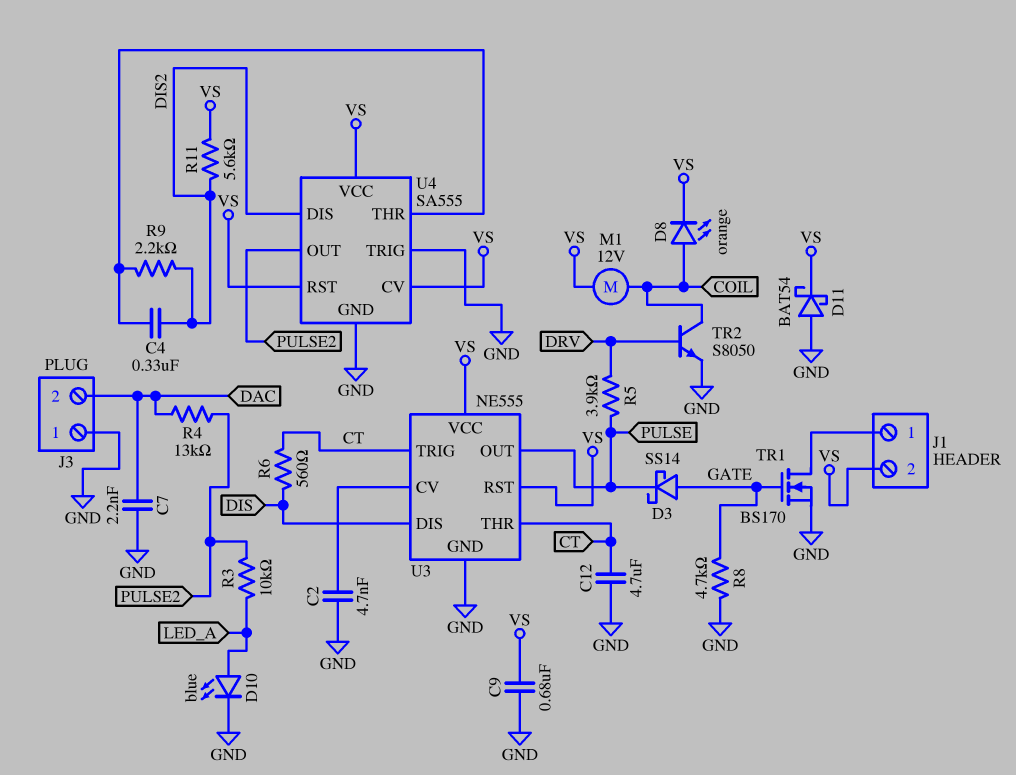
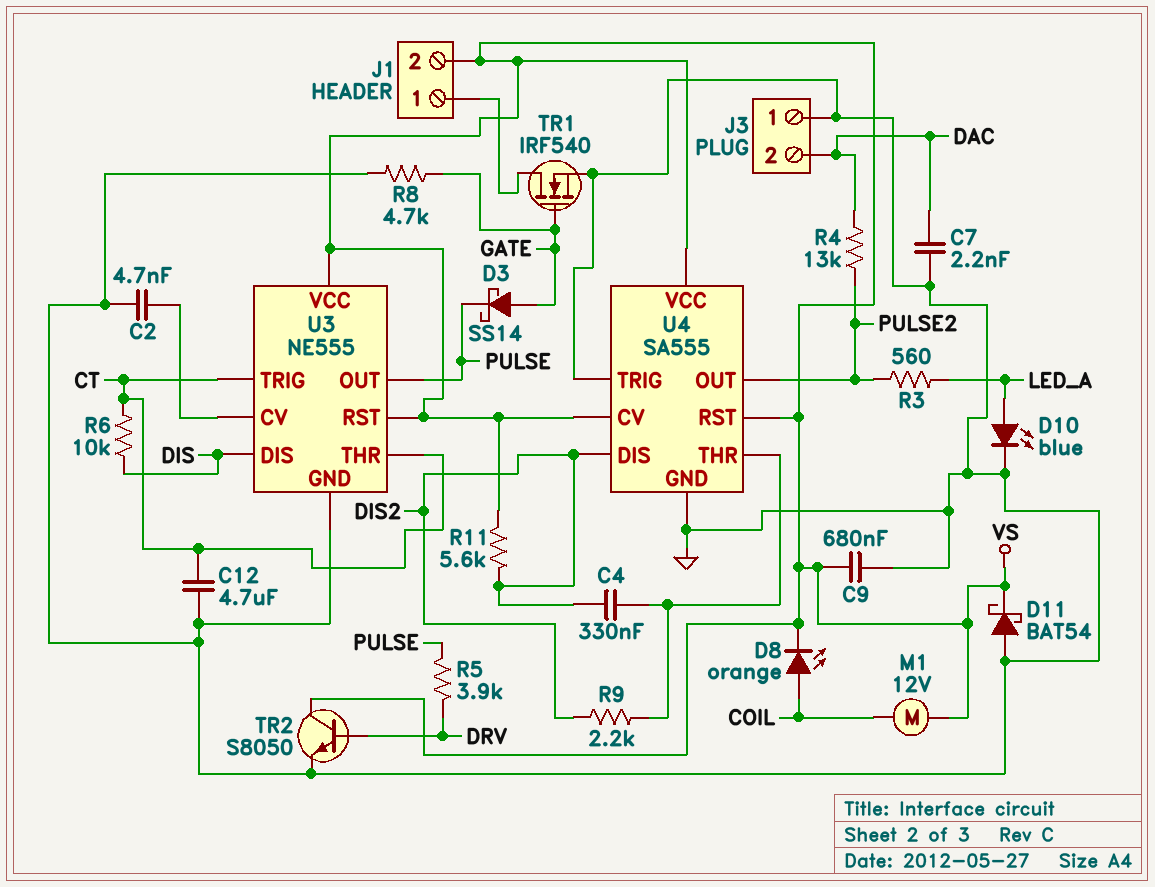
R3: 10k (LED_A, PULSE2) -> 560 (LED_A, PULSE2)
R6: 560 (CT, DIS) -> 10k (CT, DIS)
TR1: NMOS BS170 (G GATE, D J1/1, S GND) -> NMOS IRF540 (G GATE, D J1/1, S GND)
TR2: NPN S8050 (B DRV, C COIL, E GND) -> NPN S8050 (B DRV, C VS, E GND)

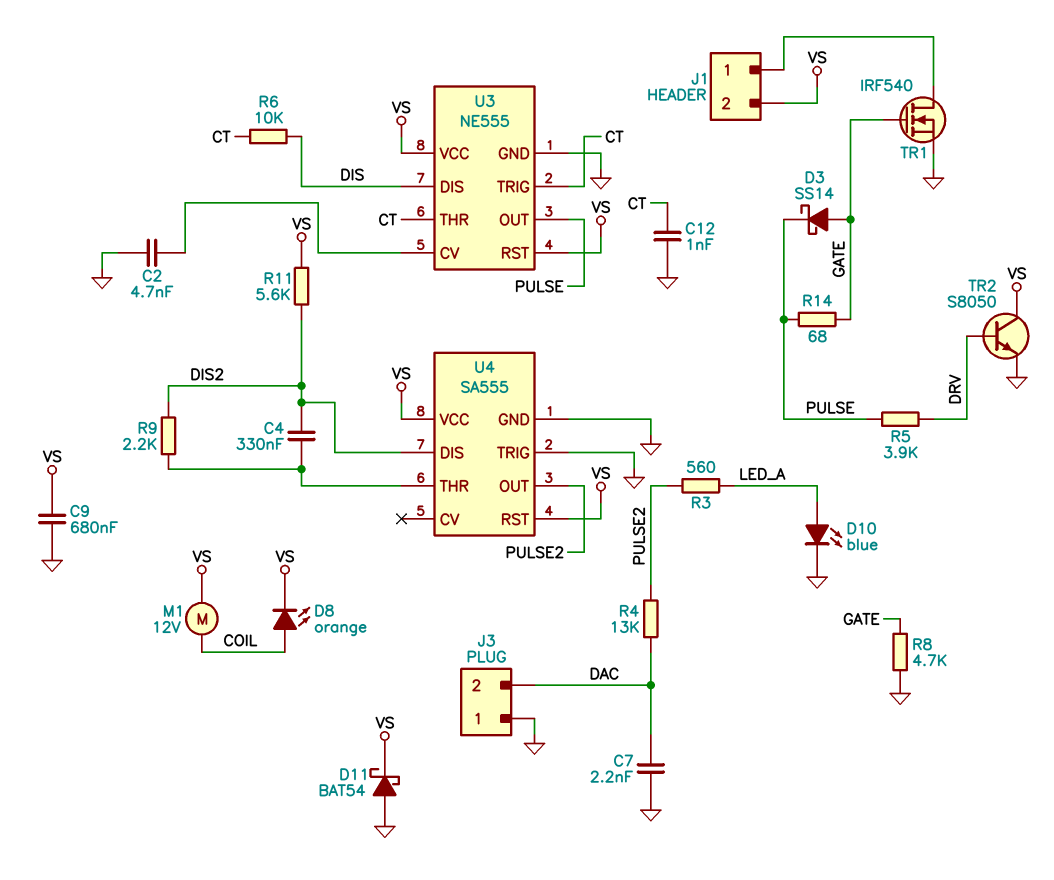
C12: 4.7uF (CT, GND) -> 1nF (CT, GND)
R14: none -> 68 (GATE, PULSE)
U4 pin CV: VS -> none

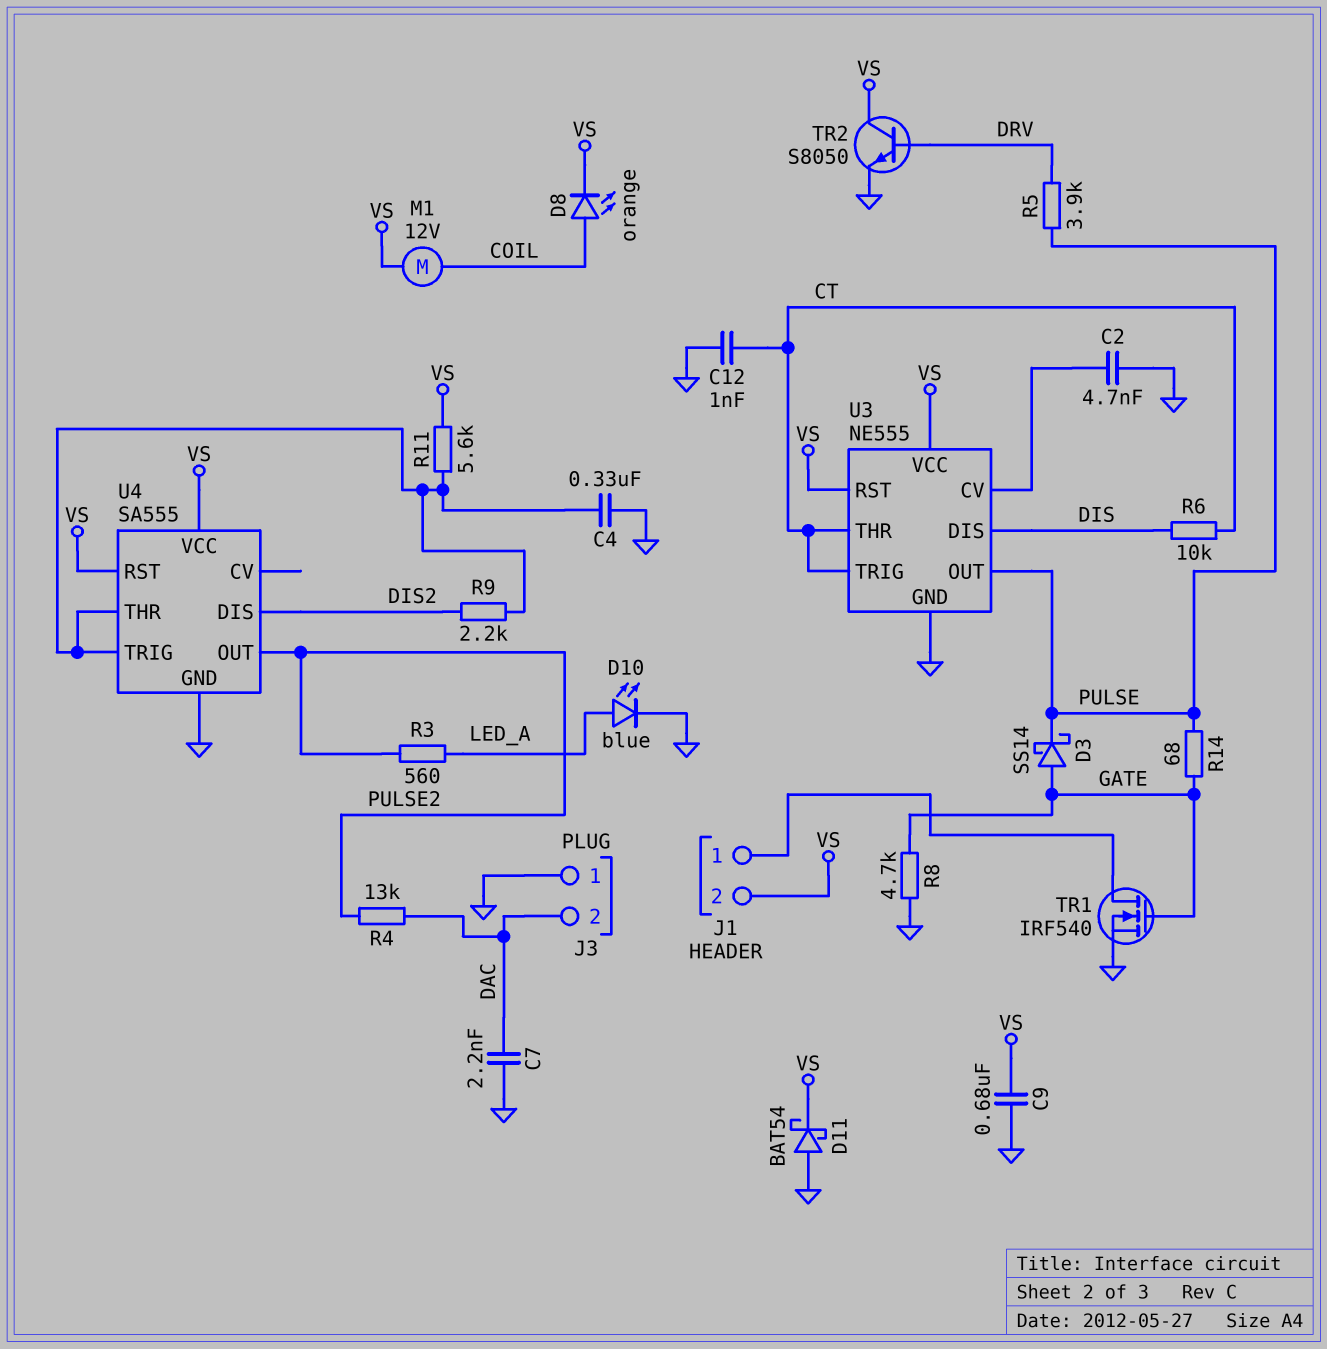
C4: 330nF (DIS2, U4/THR) -> 330nF (GND, U4/THR)
R11: 5.6k (DIS2, VS) -> 5.6k (U4/THR, VS)
U4 pin TRIG: GND -> U4/THR

